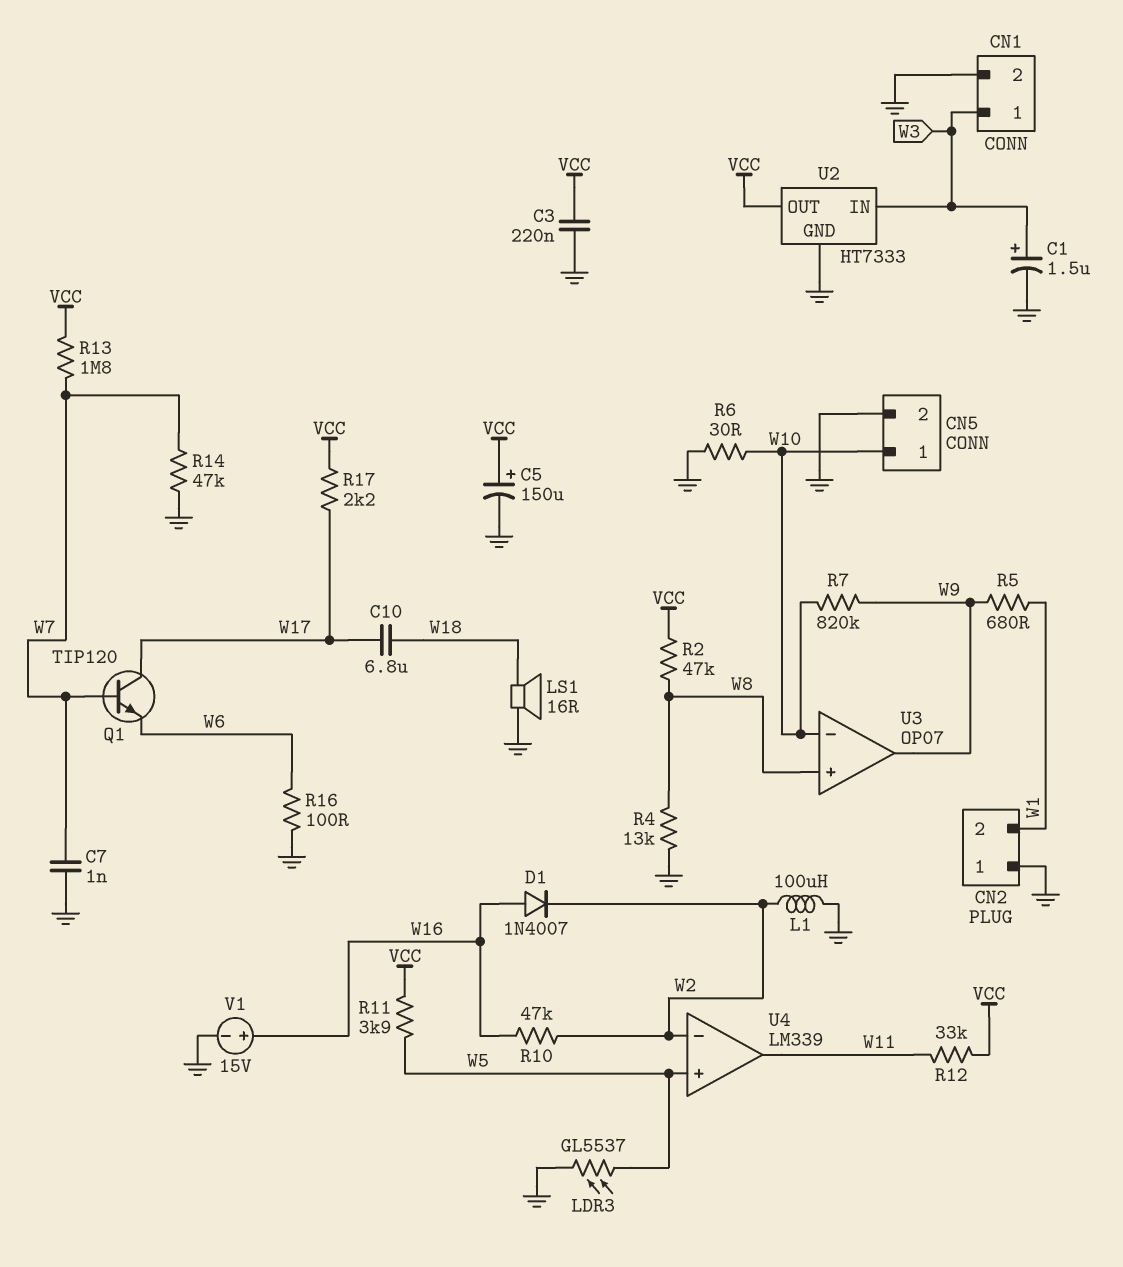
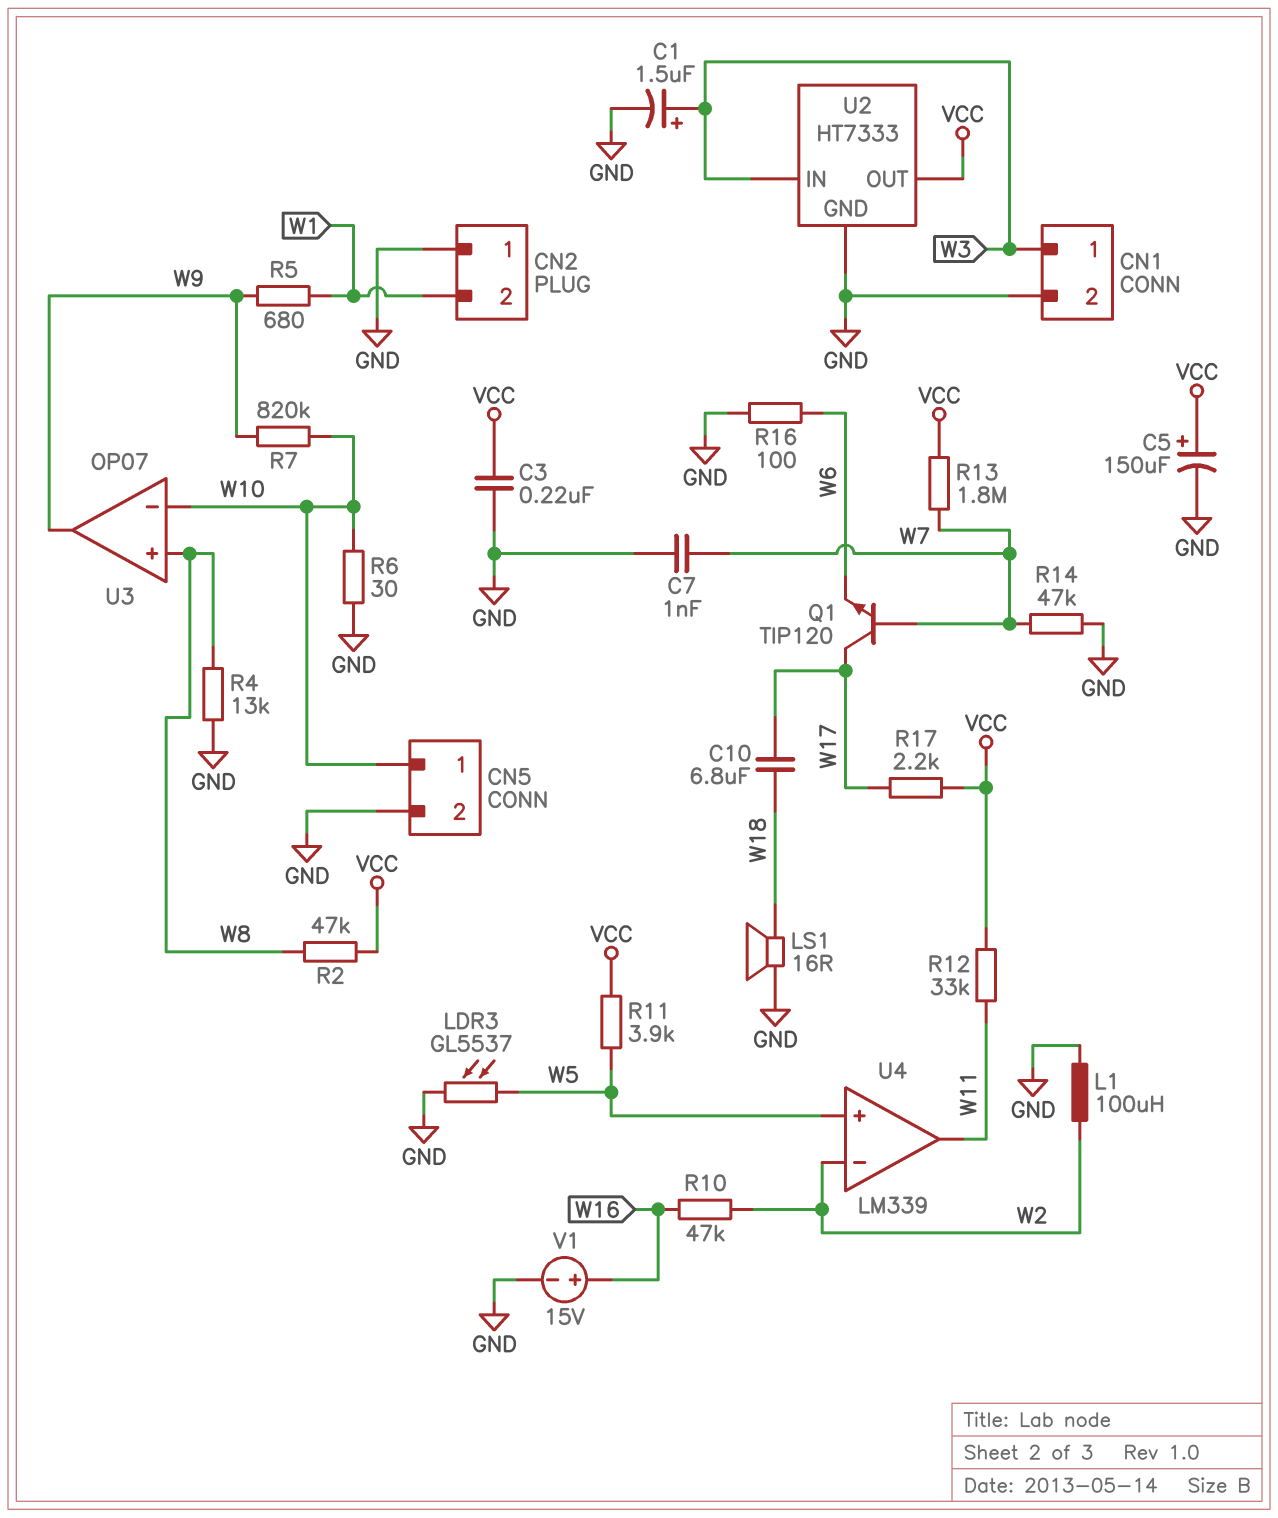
D1: diode 1N4007 (A W16, K W2) -> none

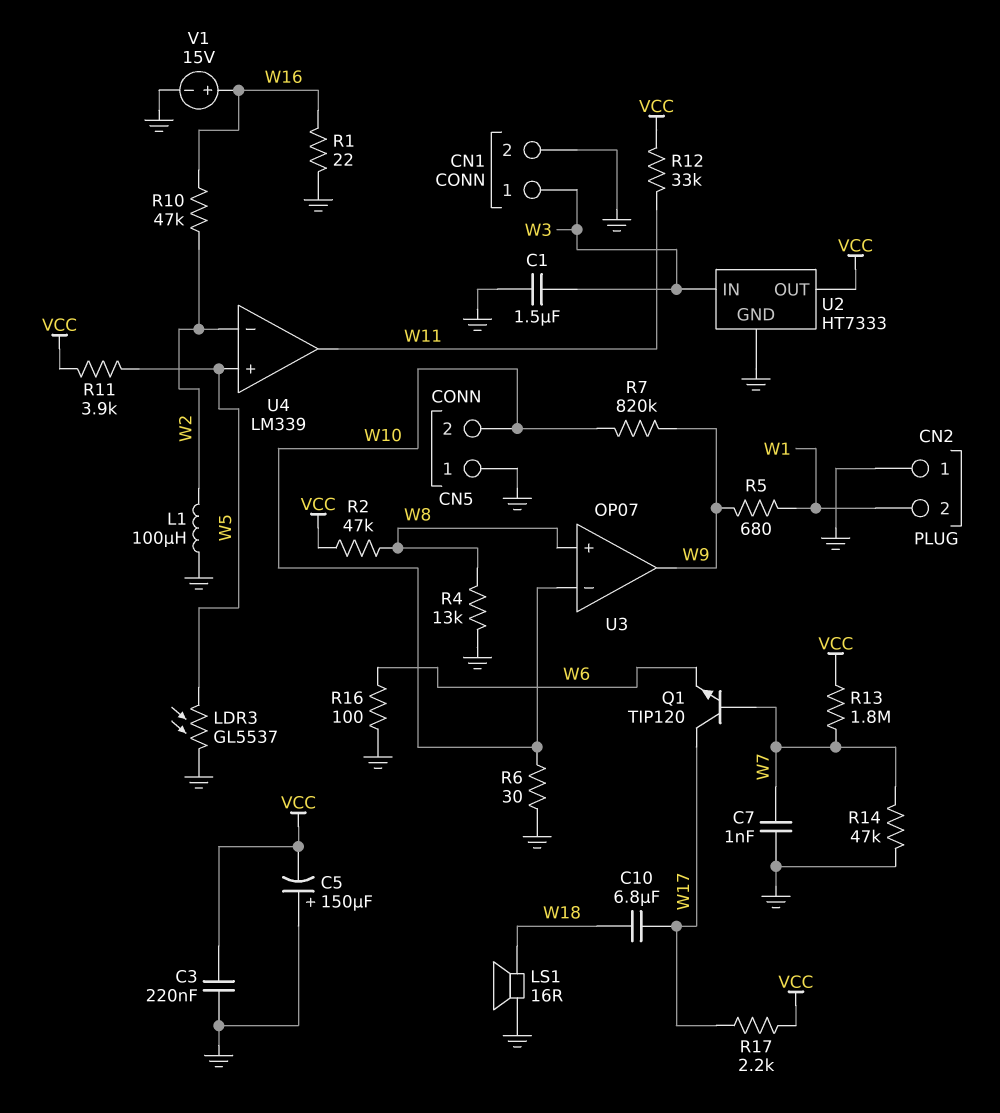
C1: 1.5uF (plus W3, minus GND) -> 1.5uF (GND, W3)
C5: 150uF (plus VCC, minus GND) -> 150uF (plus GND, minus VCC)
CN5 pin 1: W10 -> GND
CN5 pin 2: GND -> W10
R1: none -> 22 (GND, W16)

